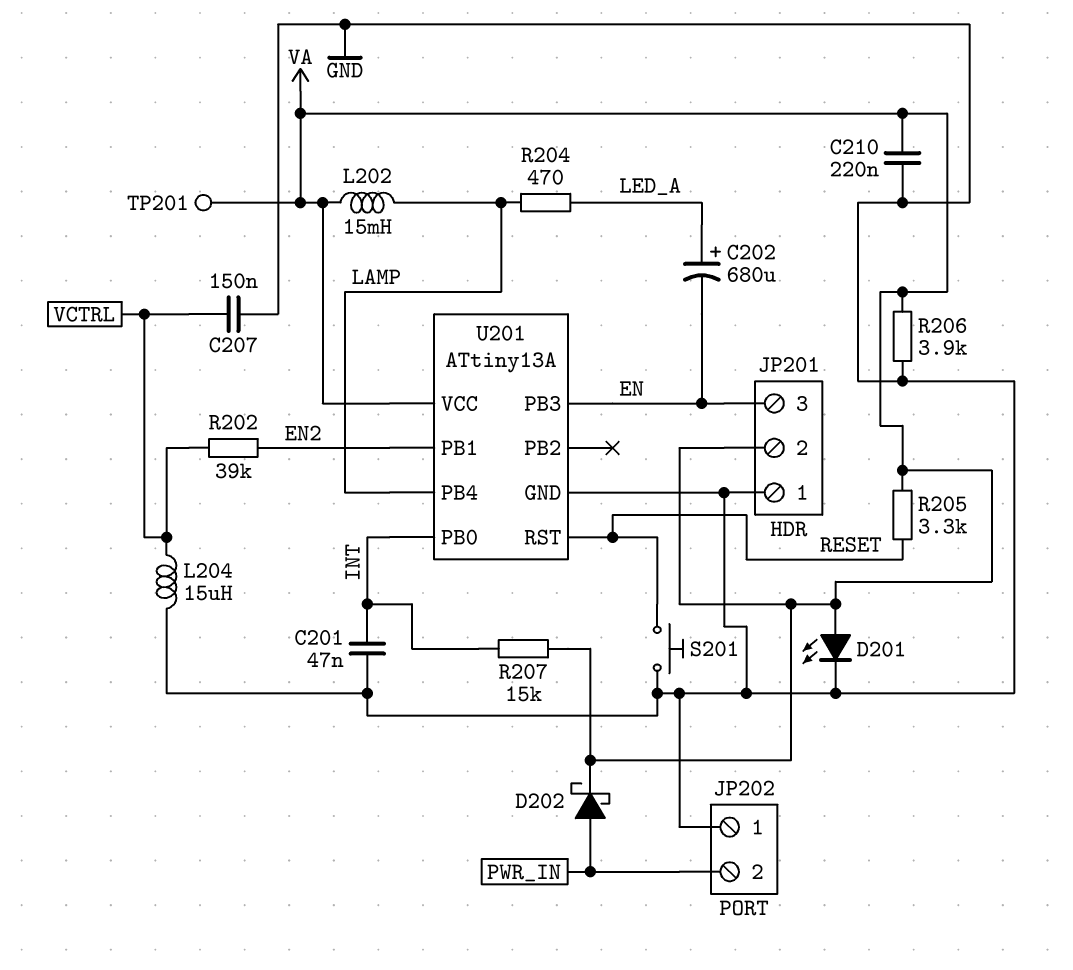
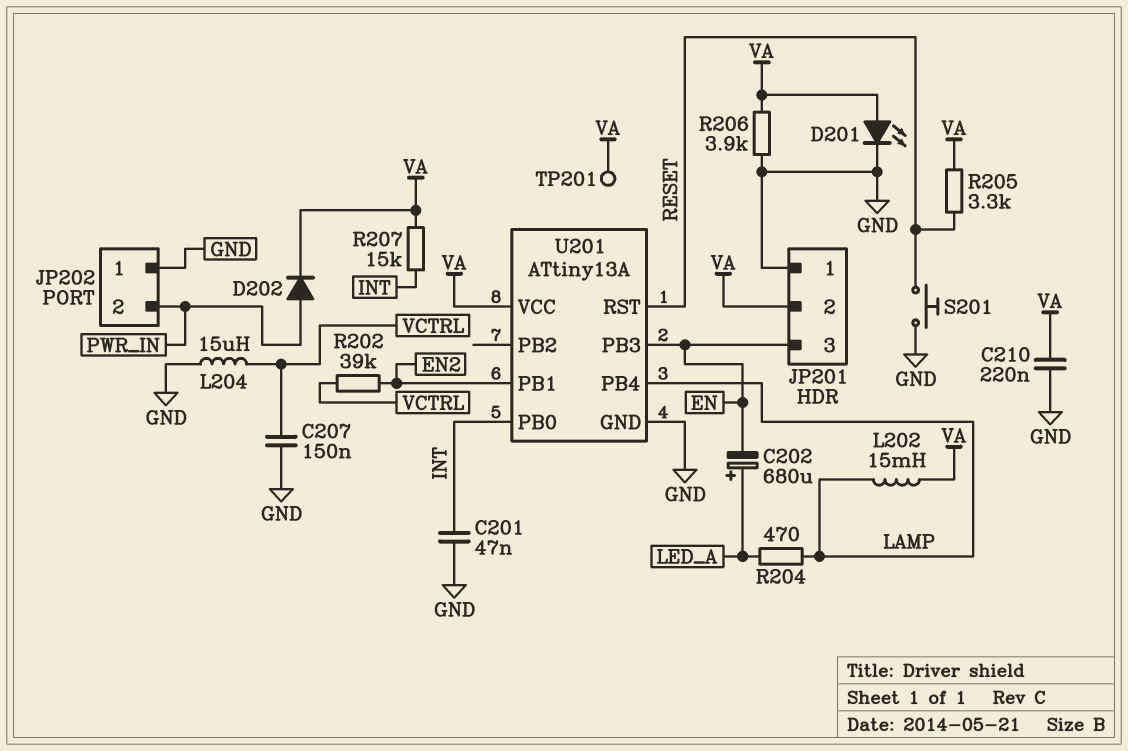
D202: schottky (A PWR_IN, K VA) -> diode (A PWR_IN, K VA)

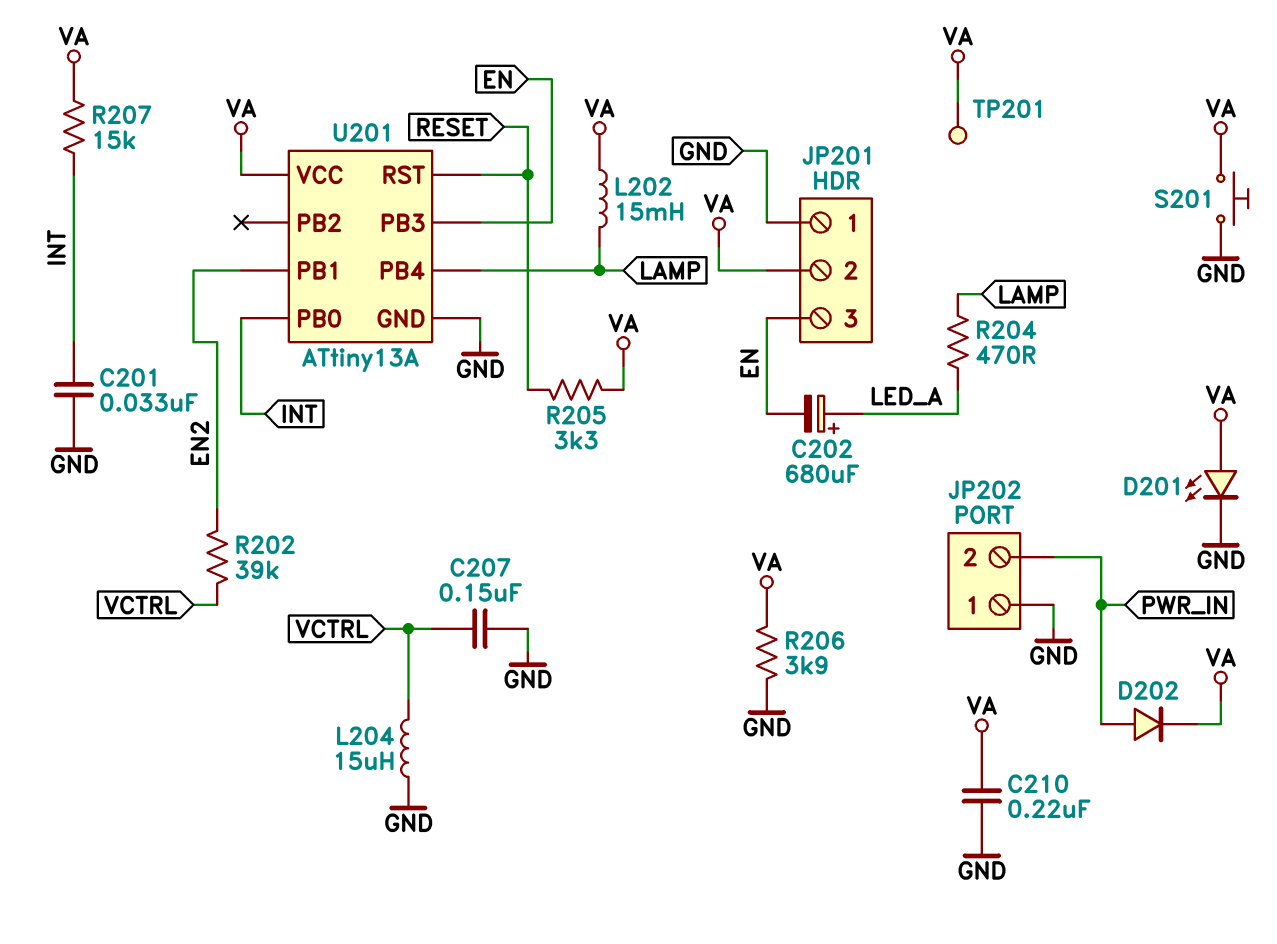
C201: 47nF (GND, INT) -> 33nF (GND, INT)
S201: button (GND, RESET) -> button (GND, VA)

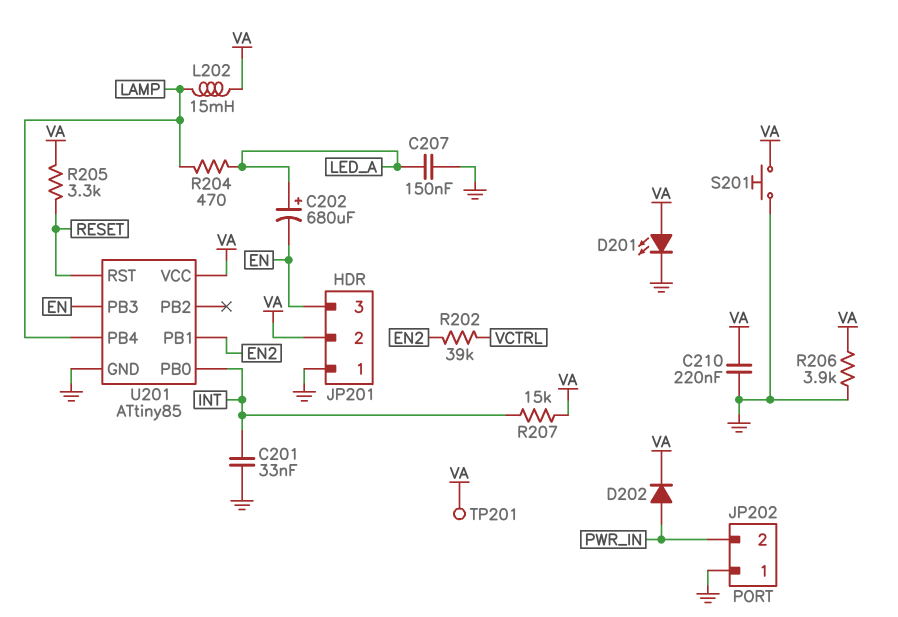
C207: 150nF (GND, VCTRL) -> 150nF (GND, LED_A)
L204: 15uH (GND, VCTRL) -> none
U201: ATtiny13A -> ATtiny85

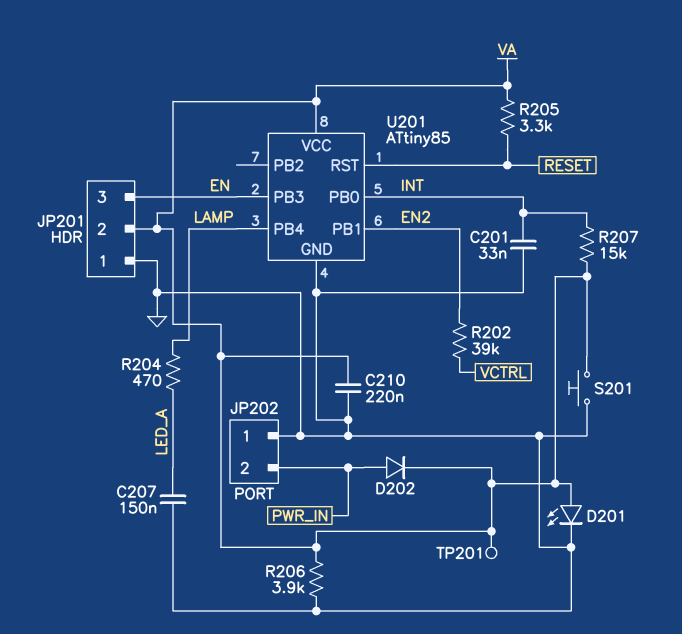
C202: 680uF (plus LED_A, minus EN) -> none
L202: 15mH (LAMP, VA) -> none

